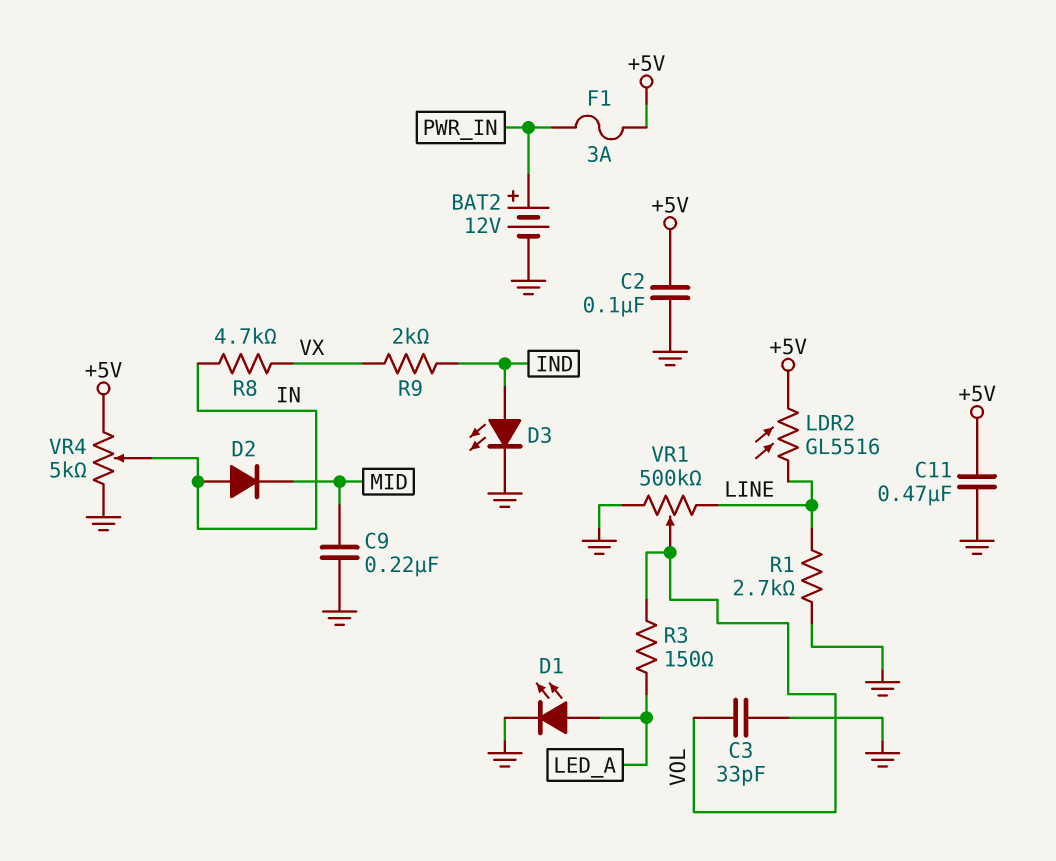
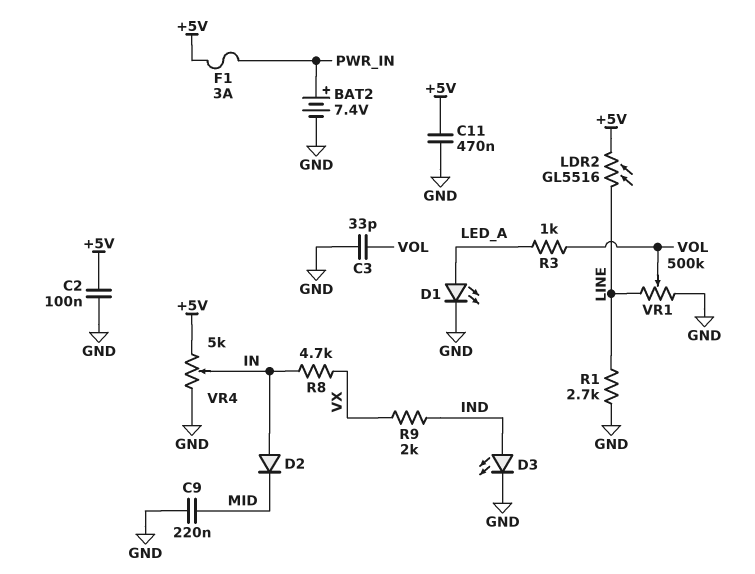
BAT2: 12V (plus PWR_IN, minus GND) -> 7.4V (plus PWR_IN, minus GND)
R3: 150 (LED_A, VOL) -> 1k (LED_A, VOL)

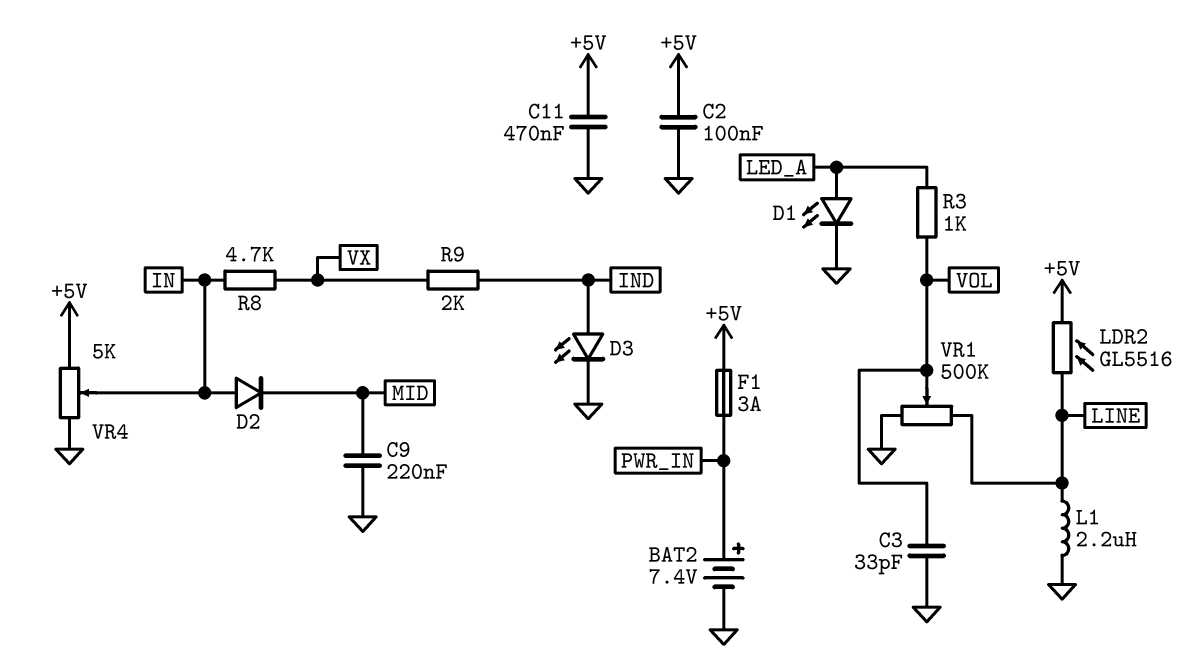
L1: none -> 2.2uH (GND, LINE)
R1: 2.7k (GND, LINE) -> none

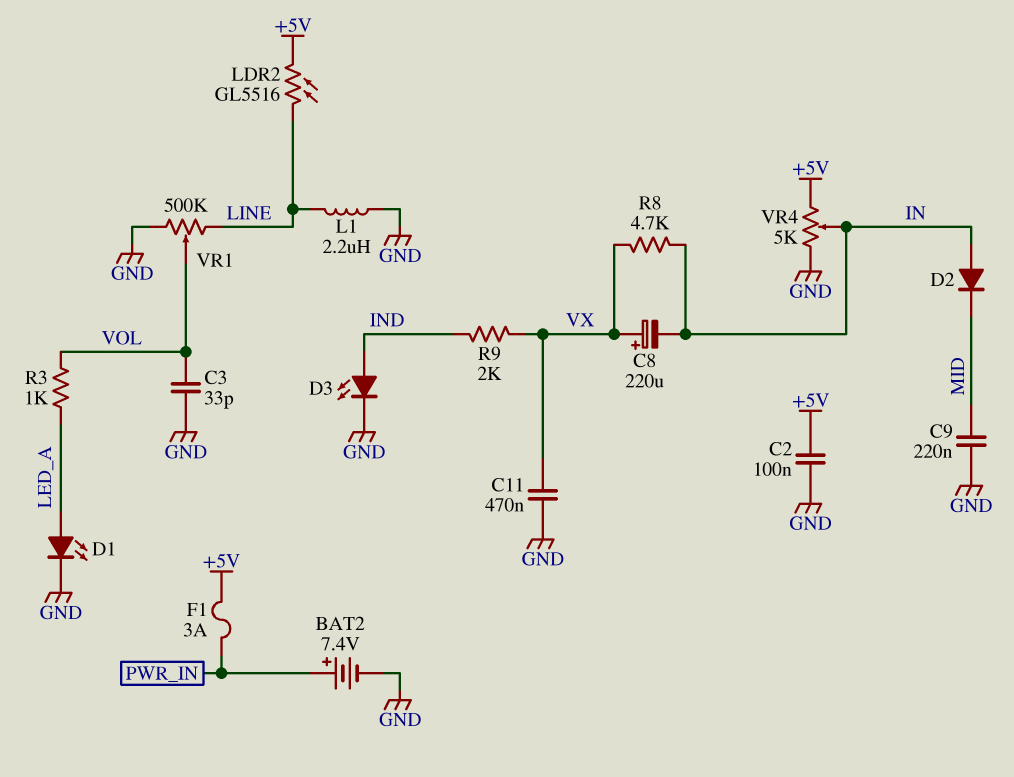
C8: none -> 220uF (plus VX, minus IN)
C11: 470nF (+5V, GND) -> 470nF (GND, VX)

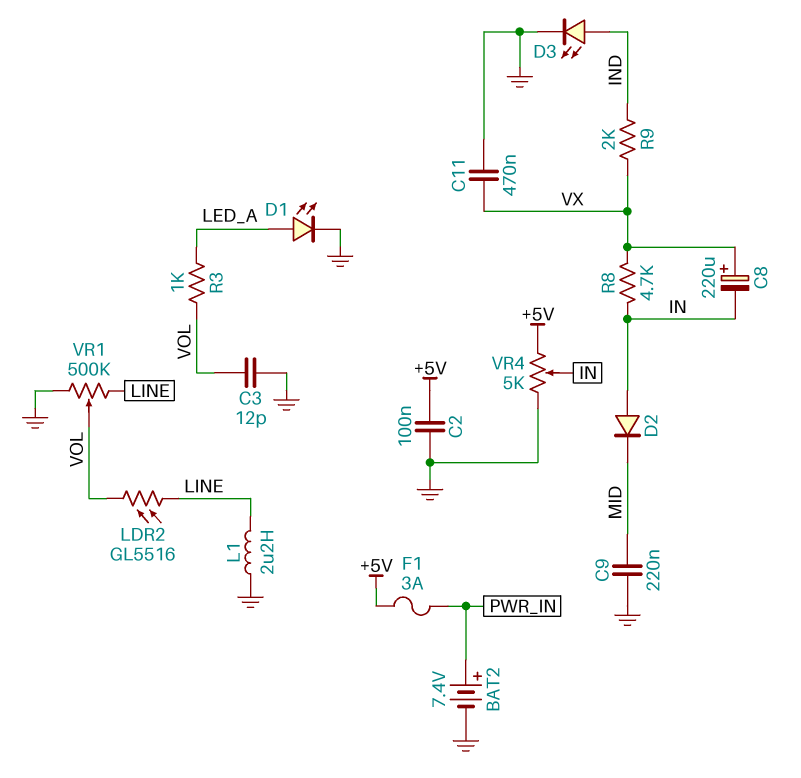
C3: 33pF (GND, VOL) -> 12pF (GND, VOL)
LDR2: GL5516 (+5V, LINE) -> GL5516 (LINE, VOL)

